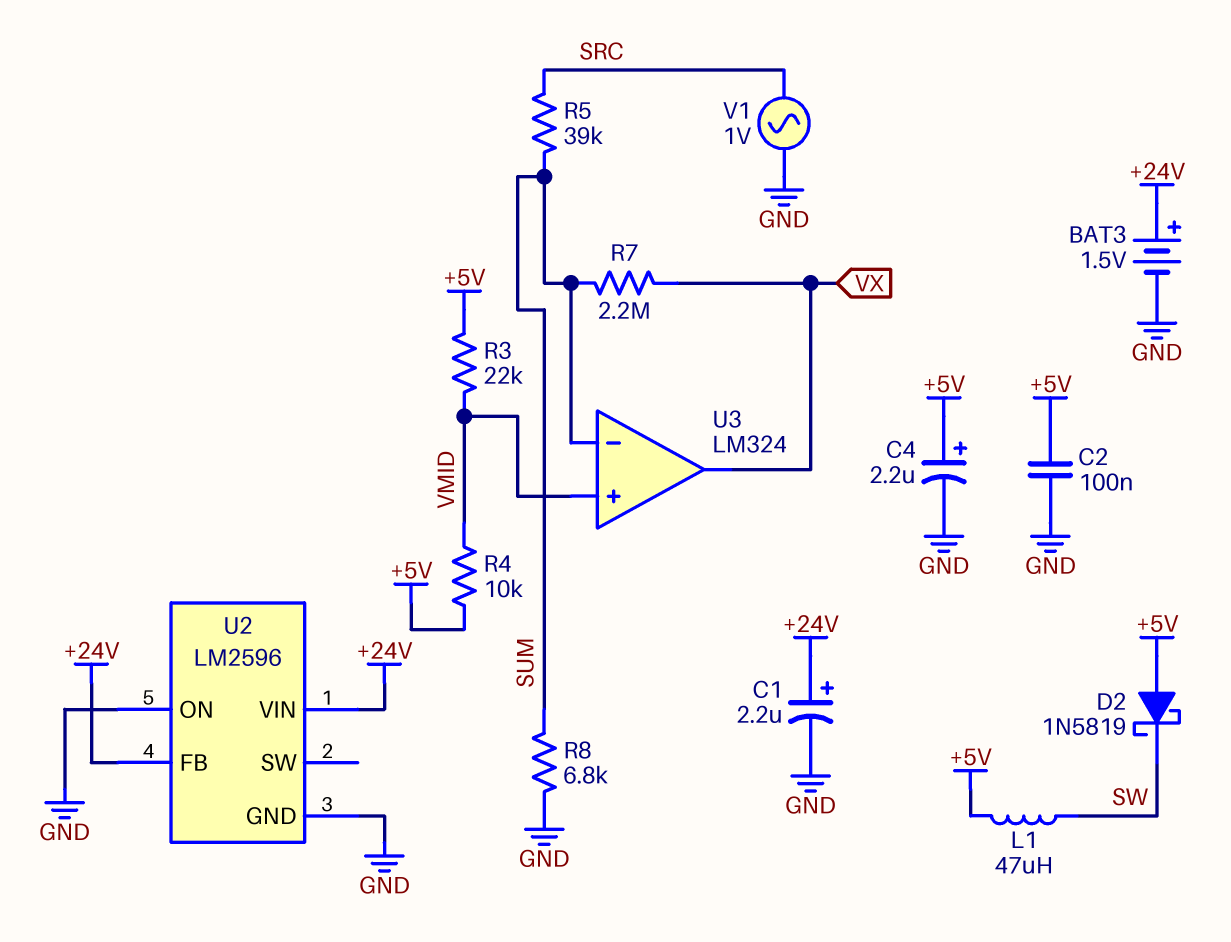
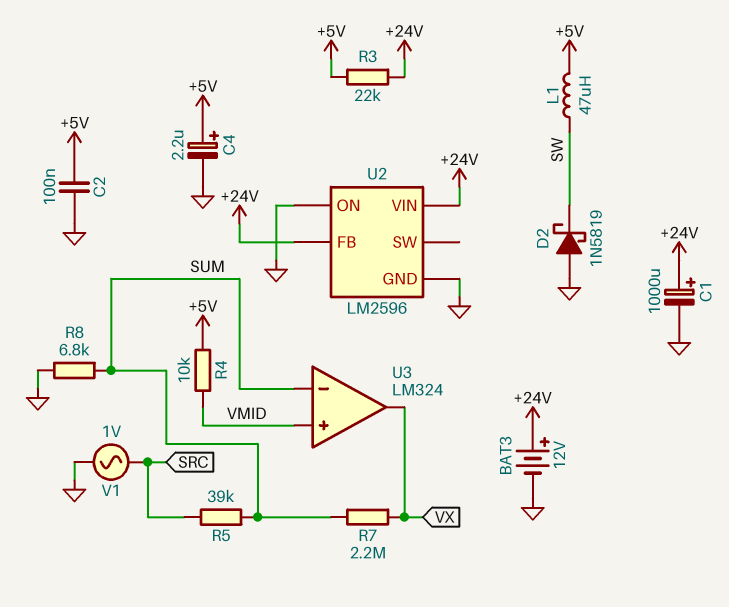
BAT3: 1.5V (plus +24V, minus GND) -> 12V (plus +24V, minus GND)
C1: 2.2uF (plus +24V, minus GND) -> 1000uF (plus +24V, minus GND)
D2: schottky 1N5819 (A +5V, K SW) -> schottky 1N5819 (A GND, K SW)
R3: 22k (+5V, VMID) -> 22k (+5V, +24V)

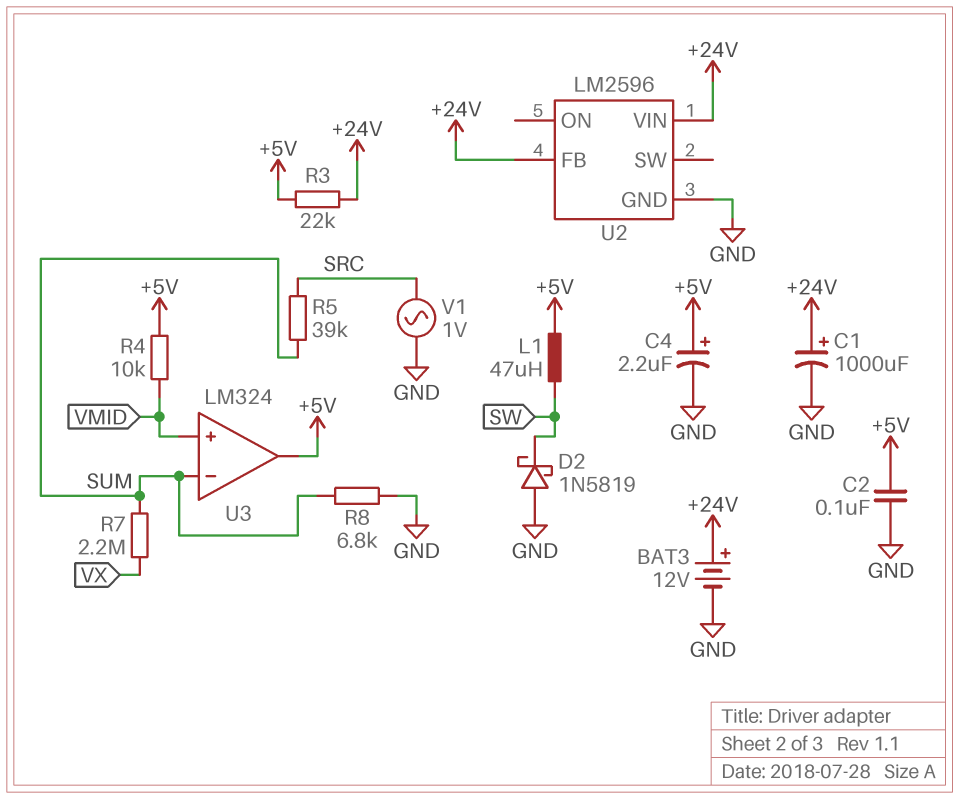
U2 pin ON: GND -> none
U3 pin out: VX -> +5V

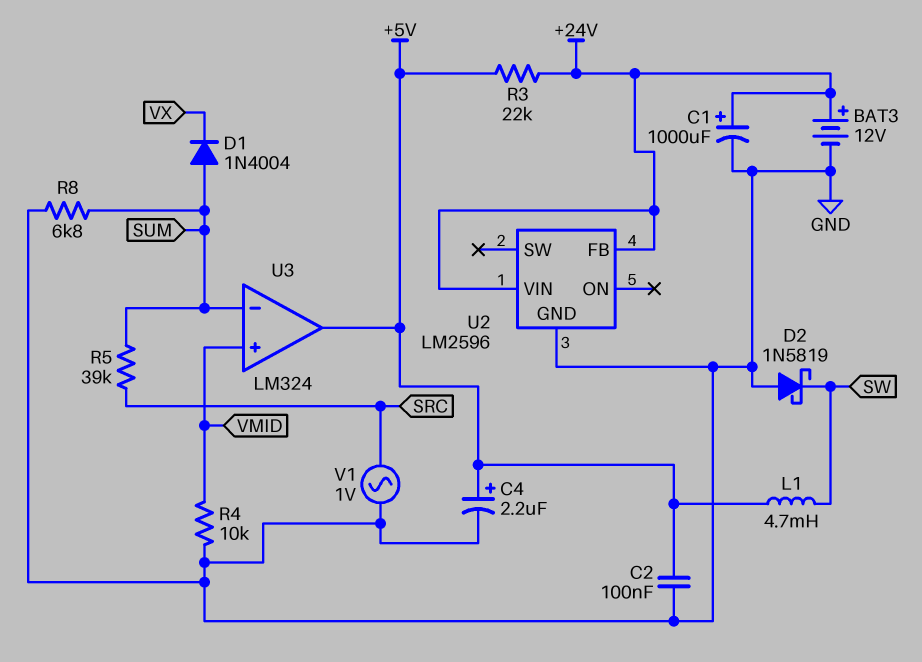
D1: none -> diode 1N4004 (A SUM, K VX)
L1: 47uH (+5V, SW) -> 4.7mH (+5V, SW)
R4: 10k (+5V, VMID) -> 10k (GND, VMID)
R7: 2.2M (SUM, VX) -> none

